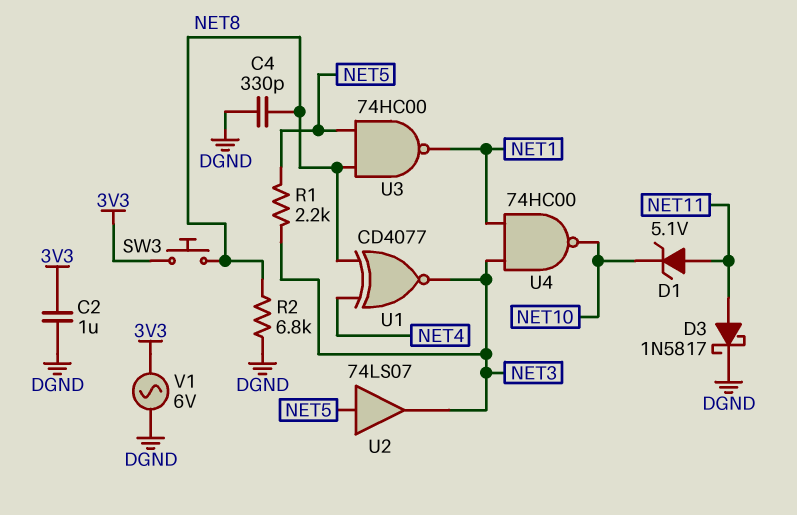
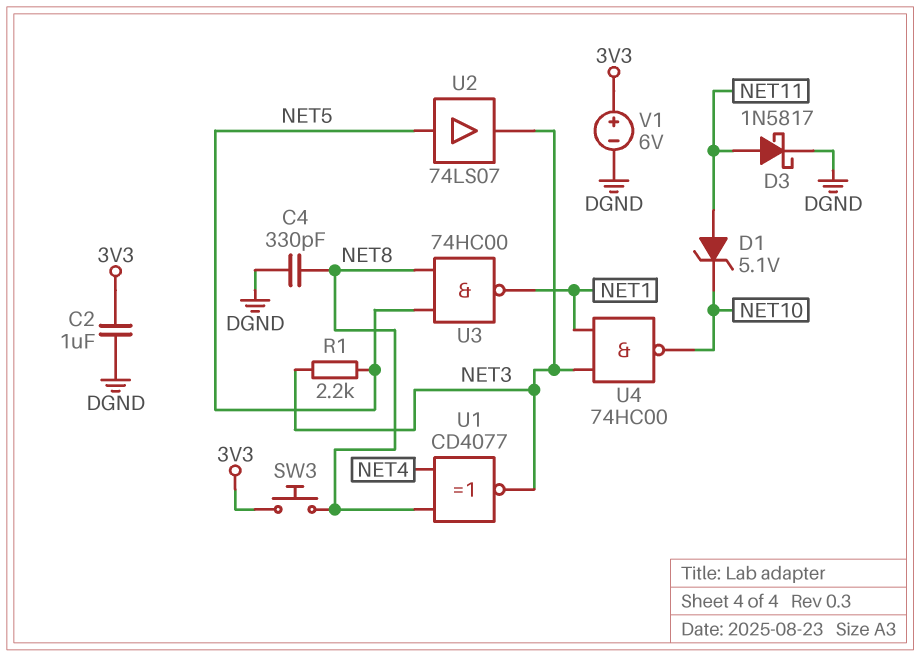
R2: 6.8k (DGND, NET8) -> none
V1: AC 6V (3V3, DGND) -> 6V (plus 3V3, minus DGND)

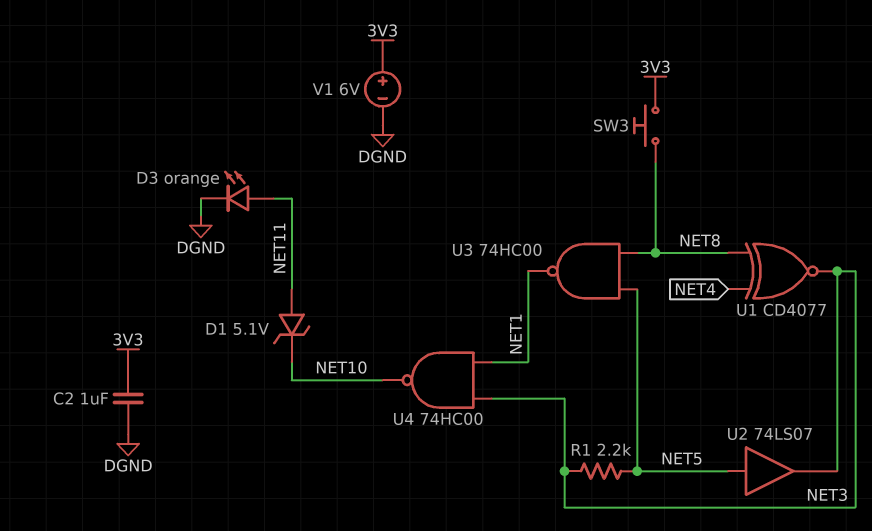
C4: 330pF (DGND, NET8) -> none
D3: schottky 1N5817 (A NET11, K DGND) -> LED orange (A NET11, K DGND)

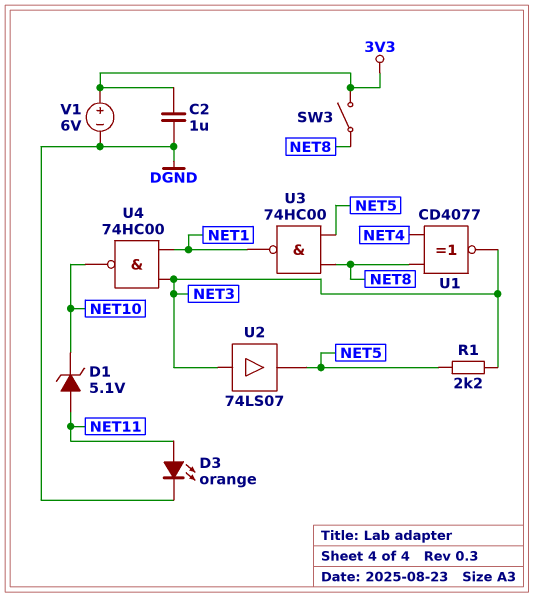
SW3: button (3V3, NET8) -> switch (3V3, NET8)
U2: buffer 74LS07 (in NET5, out NET3) -> buffer 74LS07 (in NET3, out NET5)

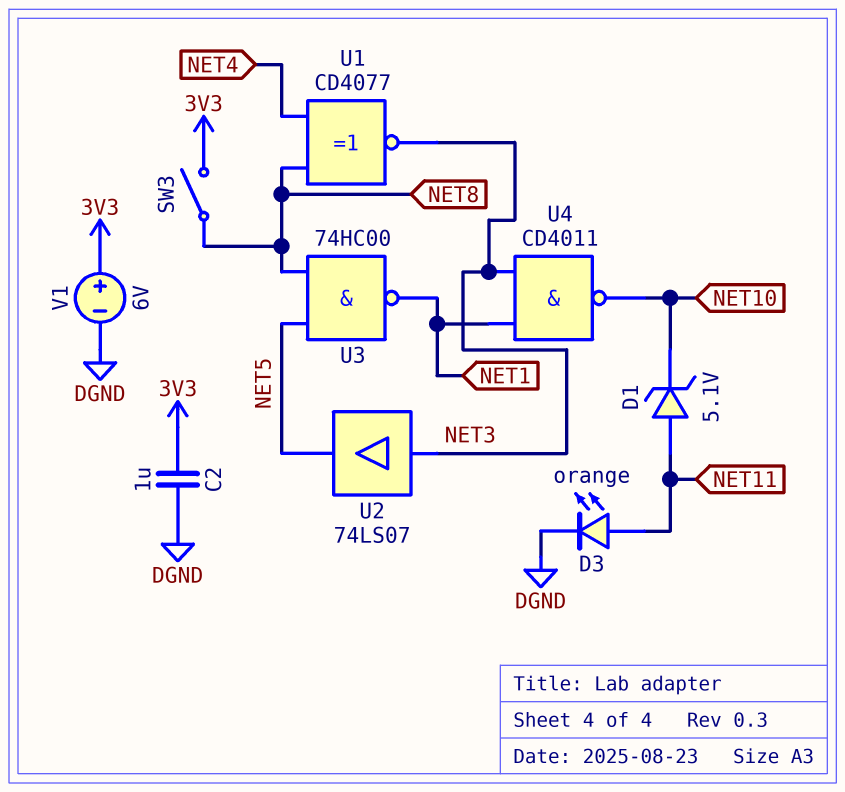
R1: 2.2k (NET3, NET5) -> none
U4: NAND 74HC00 (in NET1, in NET3, out NET10) -> NAND CD4011 (in NET1, in NET3, out NET10)

